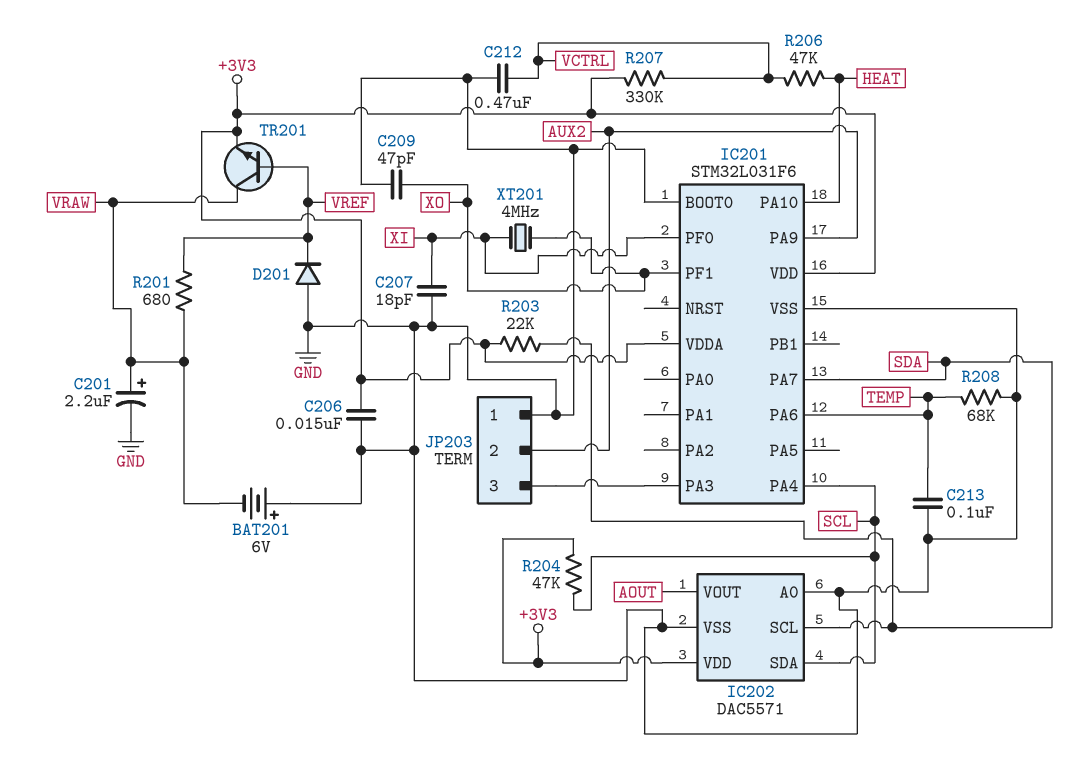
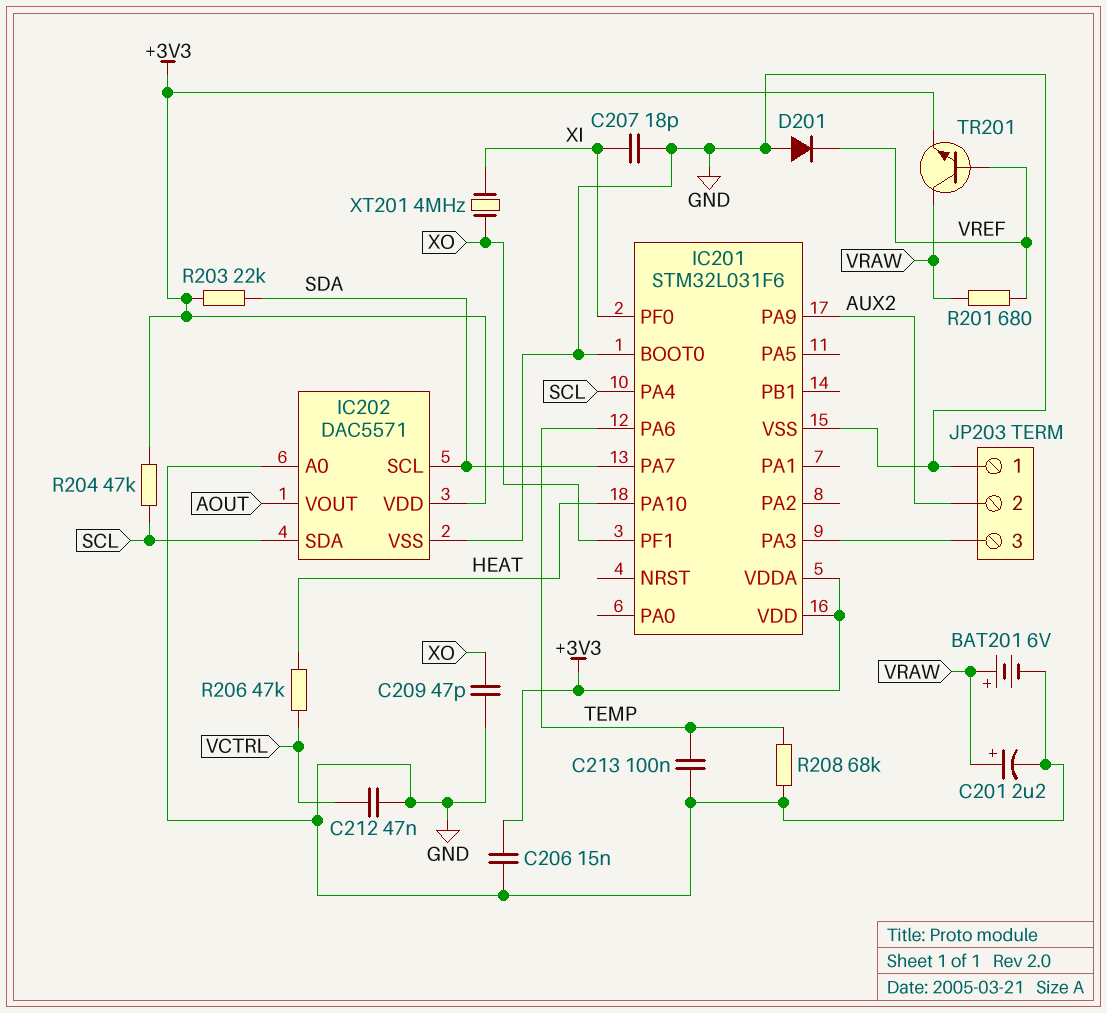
BAT201: 6V (plus GND, minus VRAW) -> 6V (plus VRAW, minus GND)
C212: 470nF (GND, VCTRL) -> 47nF (GND, VCTRL)
R207: 330k (+3V3, VCTRL) -> none

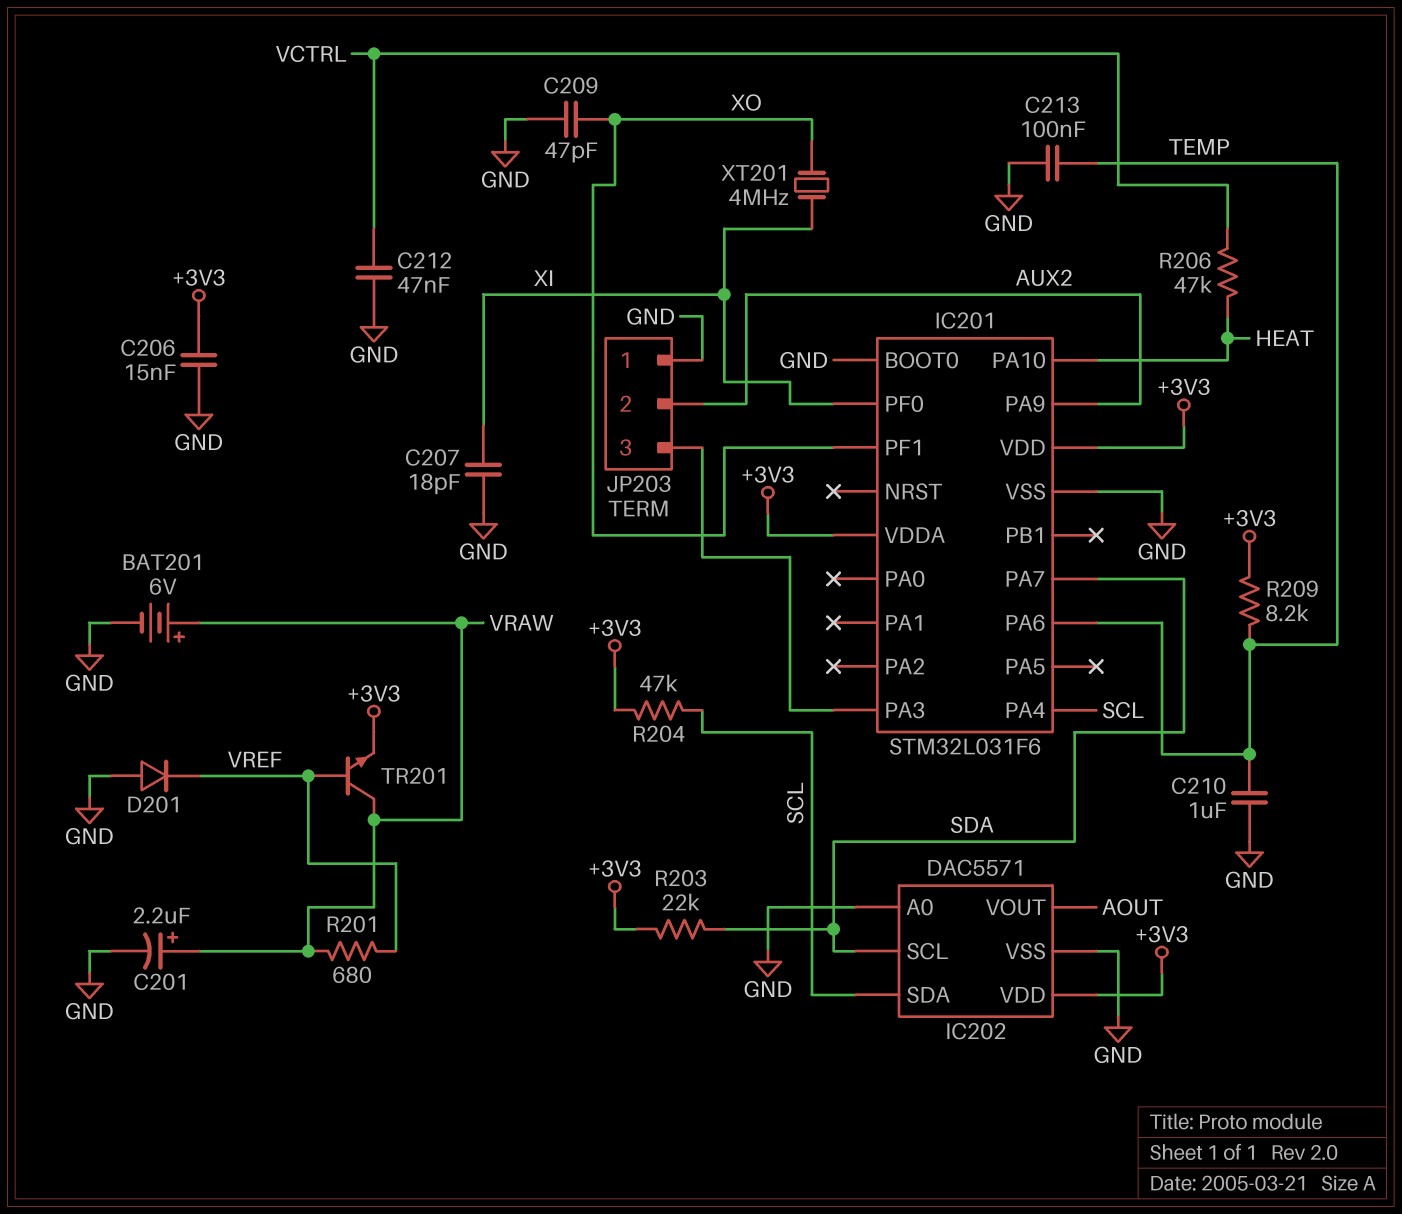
C210: none -> 1uF (GND, TEMP)
R208: 68k (GND, TEMP) -> none
R209: none -> 8.2k (+3V3, TEMP)

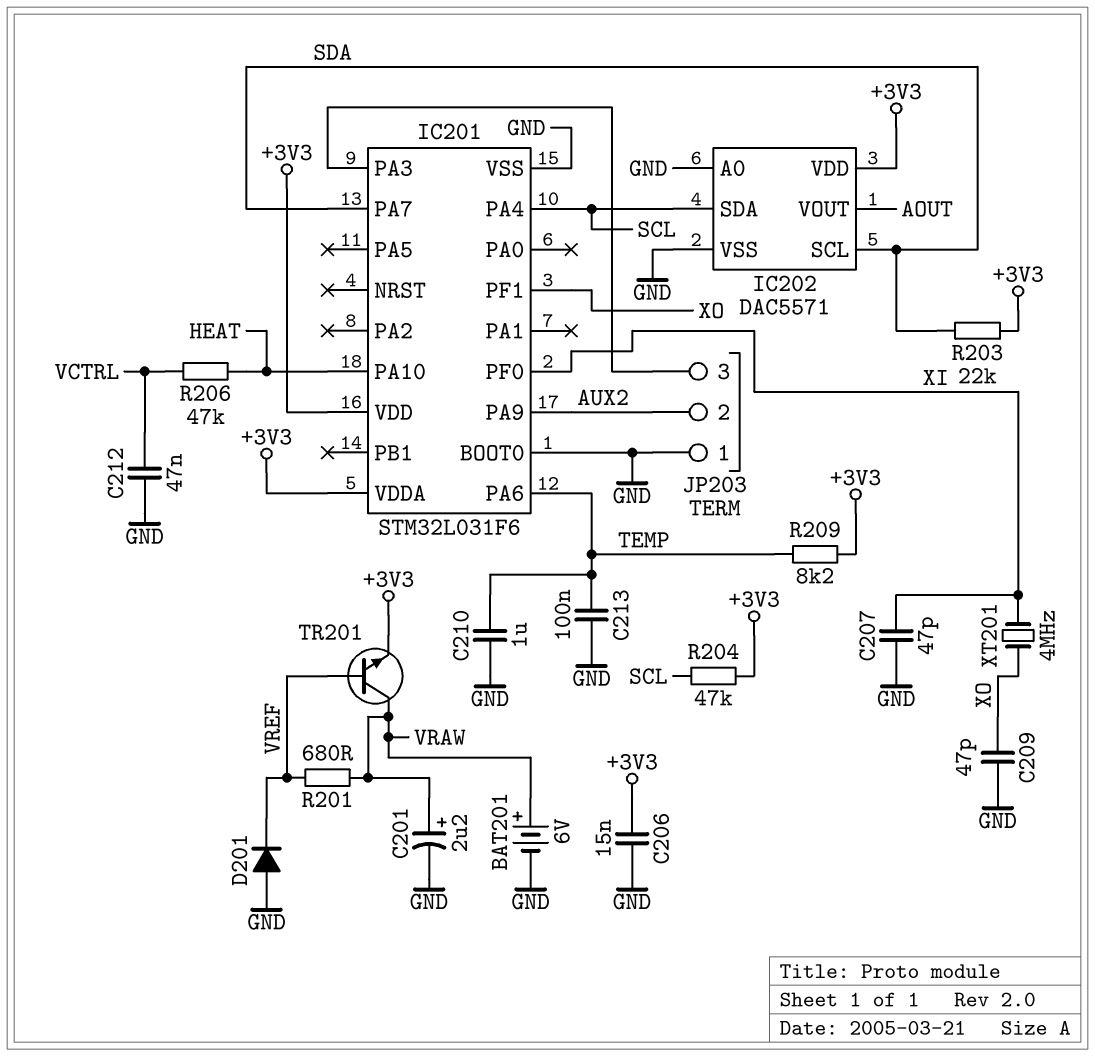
C207: 18pF (GND, XI) -> 47pF (GND, XI)

